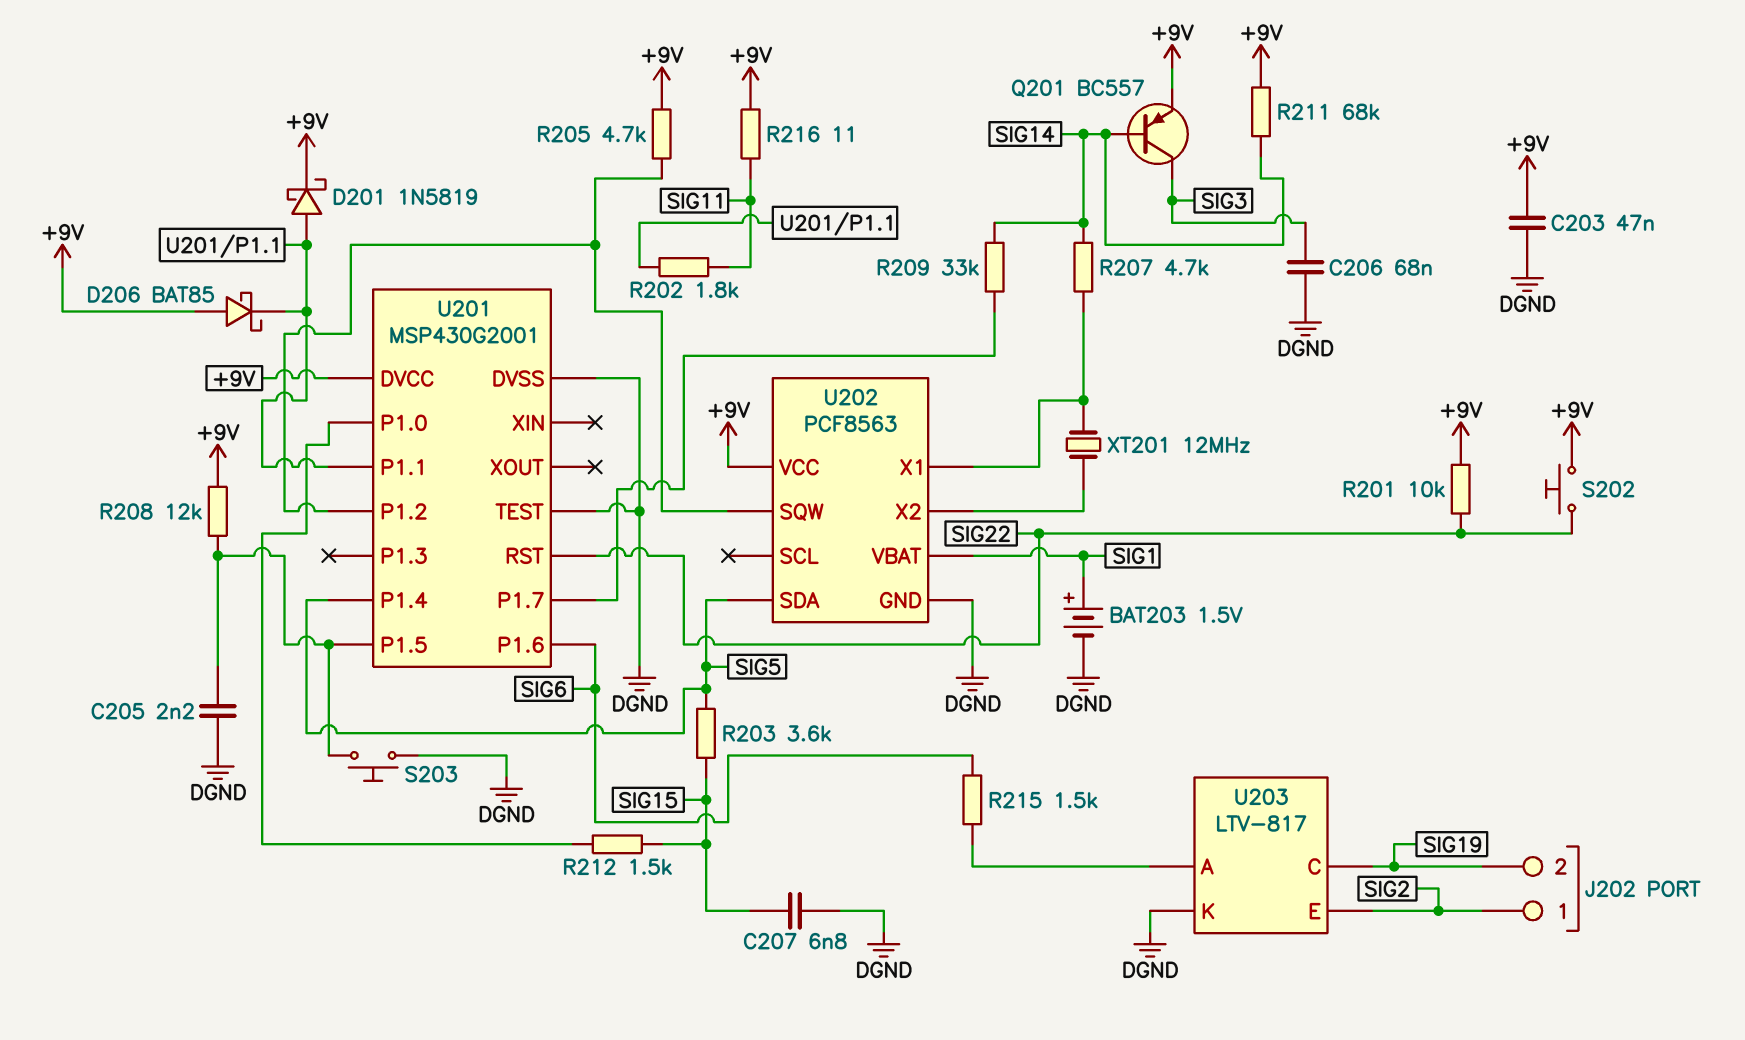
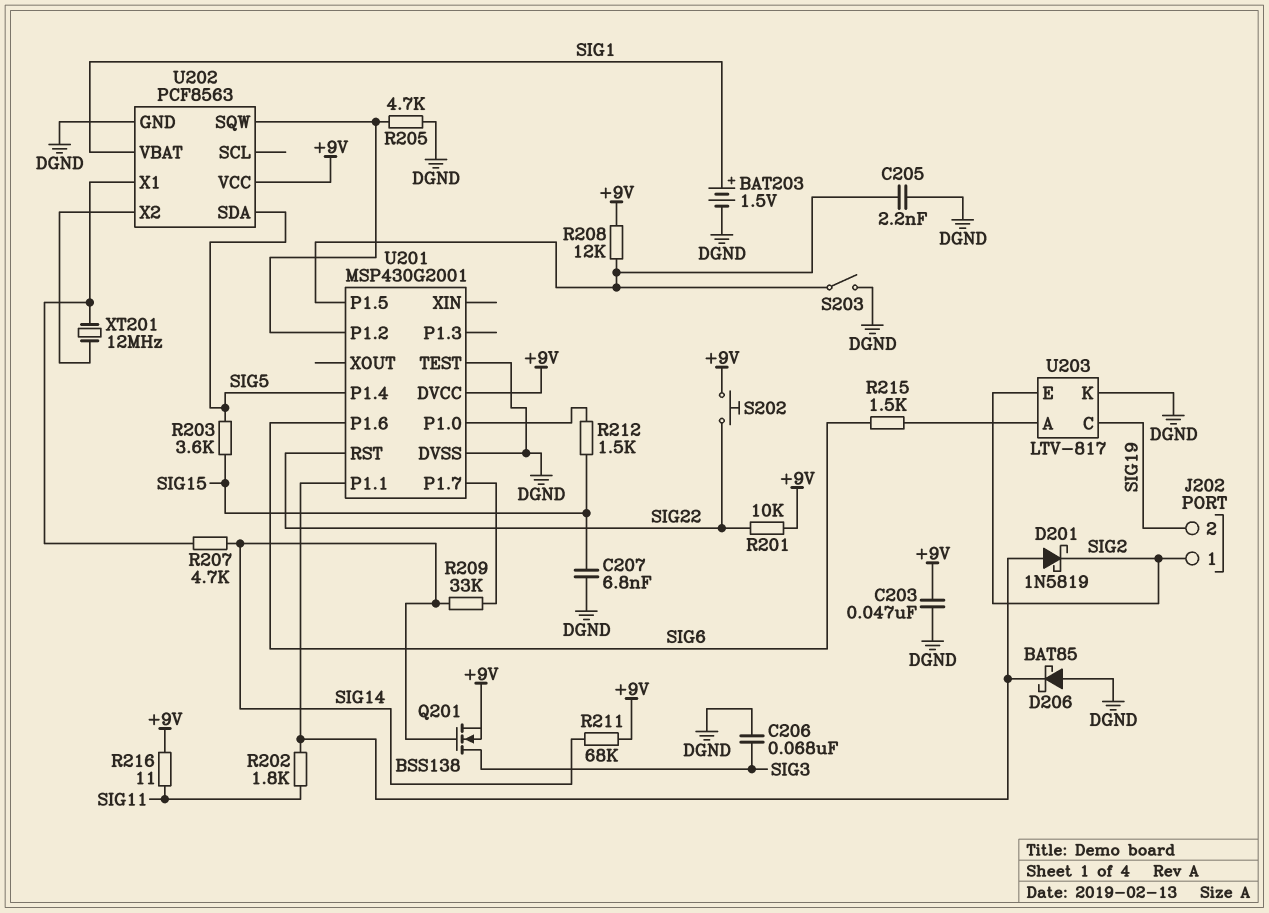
D201: schottky 1N5819 (A U201/P1.1, K +9V) -> schottky 1N5819 (A U201/P1.1, K SIG2)
D206: schottky BAT85 (A +9V, K U201/P1.1) -> schottky BAT85 (A DGND, K U201/P1.1)
Q201: PNP BC557 (B SIG14, C SIG3, E +9V) -> NMOS BSS138 (G SIG14, D SIG3, S +9V)
R205: 4.7k (+9V, U201/P1.2) -> 4.7k (DGND, U201/P1.2)
S203: button (DGND, U201/P1.5) -> switch (DGND, U201/P1.5)

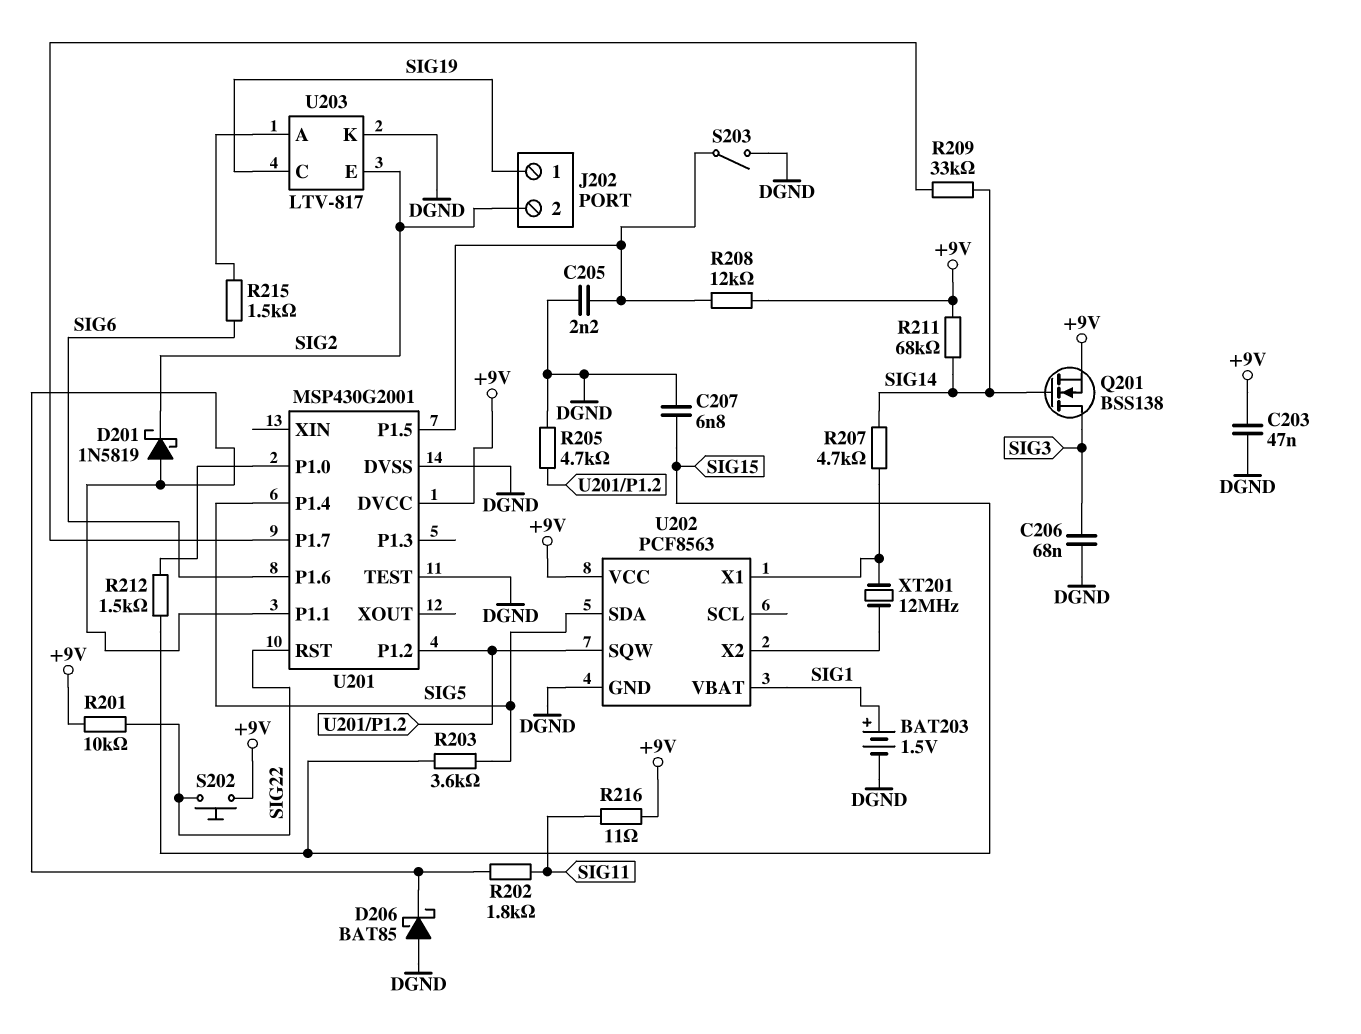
J202 pin 1: SIG2 -> SIG19
J202 pin 2: SIG19 -> SIG2

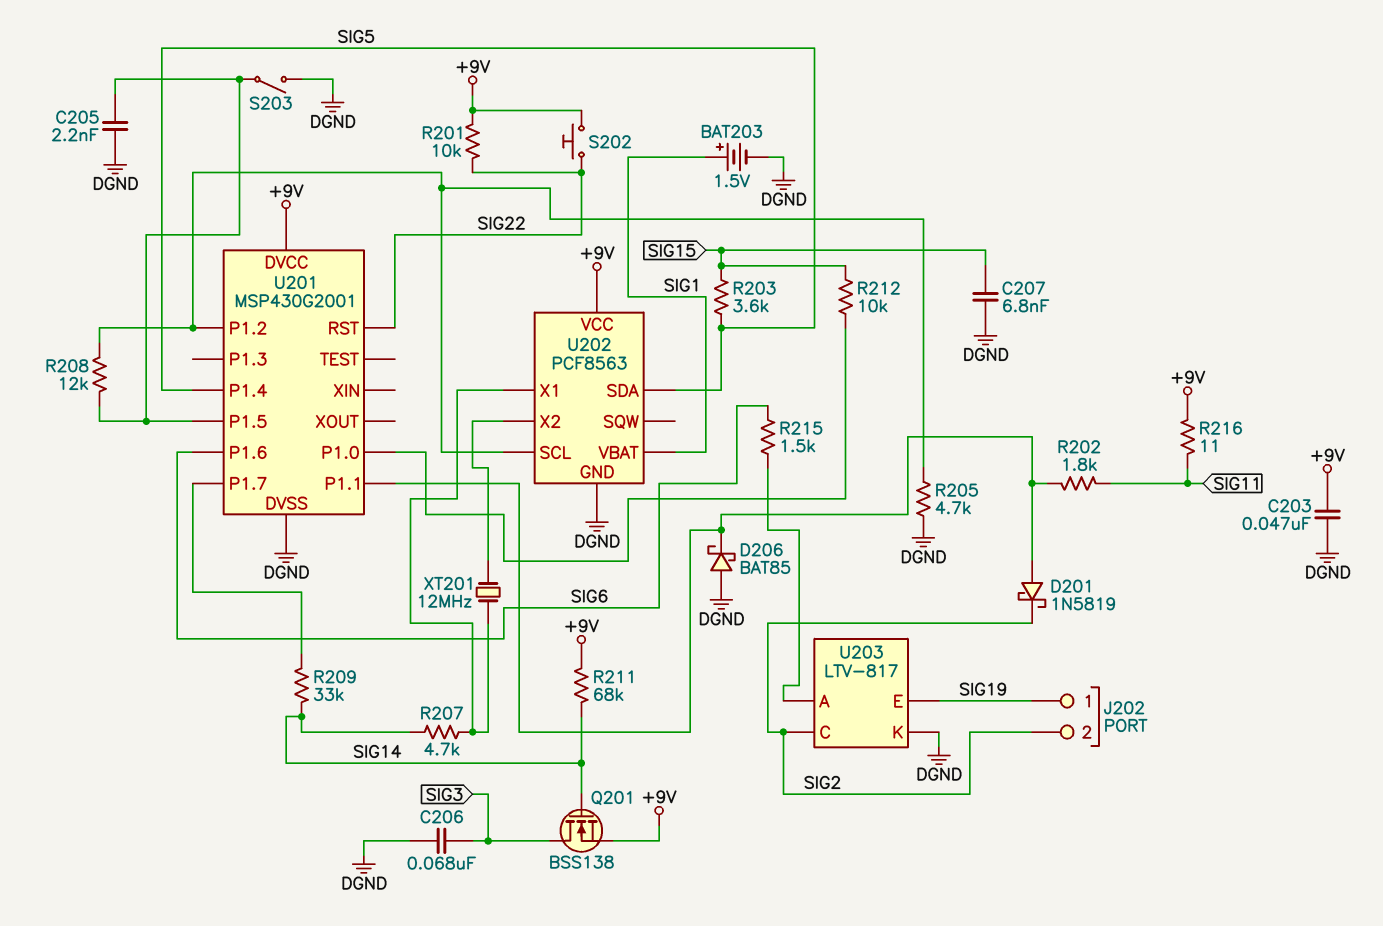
R208: 12k (+9V, U201/P1.5) -> 12k (U201/P1.2, U201/P1.5)
R212: 1.5k (SIG15, U201/P1.0) -> 10k (SIG15, U201/P1.0)
U201 pin TEST: DGND -> none
U202 pin SCL: none -> U201/P1.2
U202 pin SQW: U201/P1.2 -> none
U203 pin C: SIG19 -> SIG2
U203 pin E: SIG2 -> SIG19

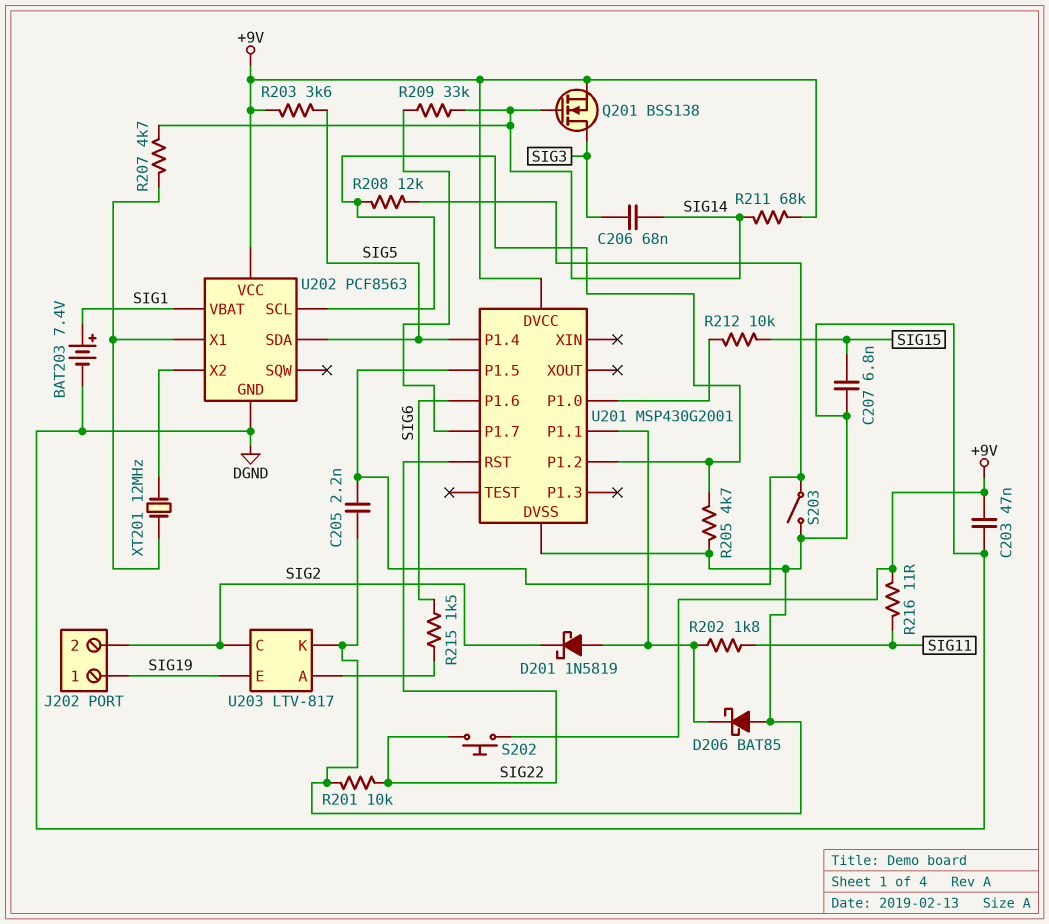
BAT203: 1.5V (plus SIG1, minus DGND) -> 7.4V (plus SIG1, minus DGND)
C206: 68nF (DGND, SIG3) -> 68nF (SIG3, SIG14)
R201: 10k (+9V, SIG22) -> 10k (DGND, SIG22)
R203: 3.6k (SIG5, SIG15) -> 3.6k (+9V, SIG5)

